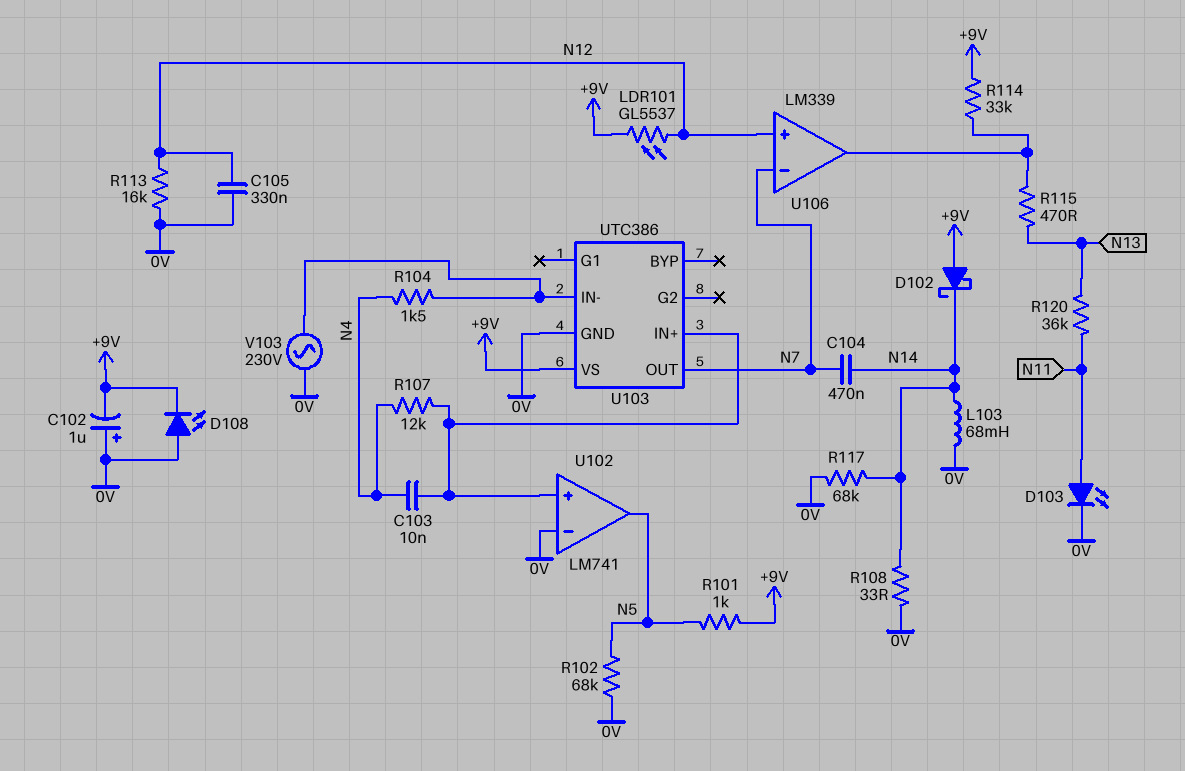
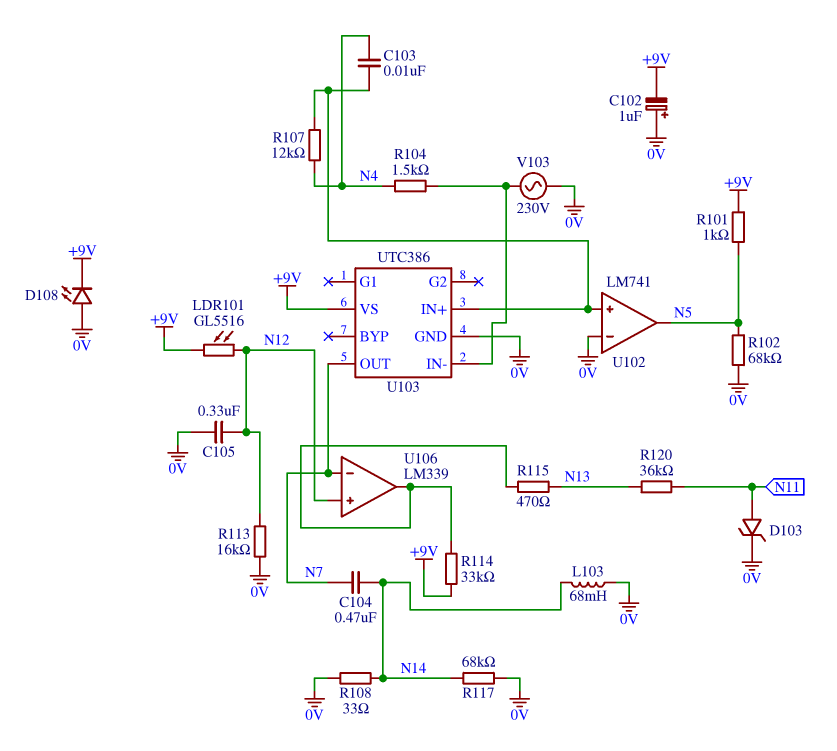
D102: schottky (A +9V, K N14) -> none
D103: LED (A N11, K 0V) -> zener (A N11, K 0V)
LDR101: GL5537 (+9V, N12) -> GL5516 (+9V, N12)

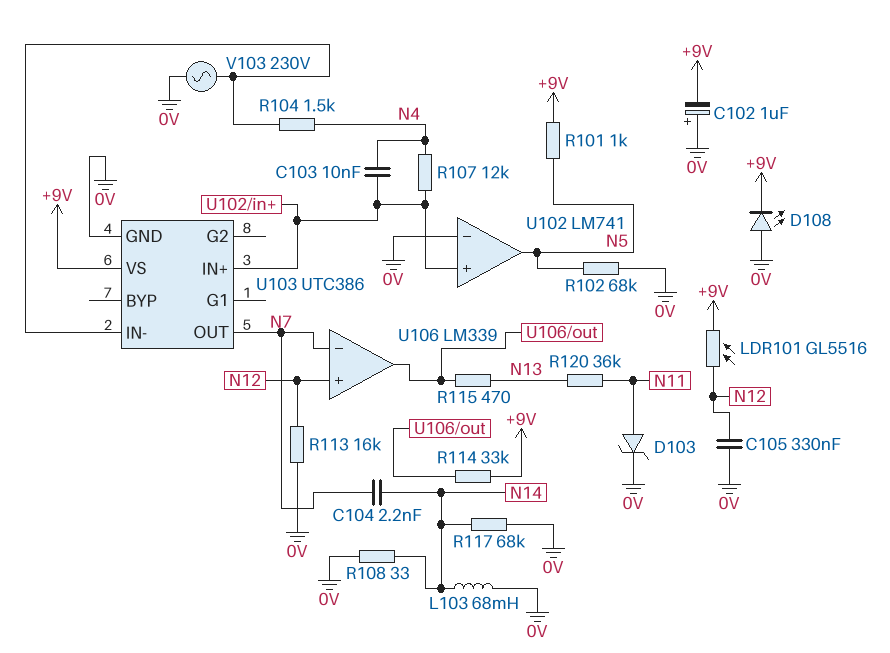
C104: 470nF (N7, N14) -> 2.2nF (N7, N14)

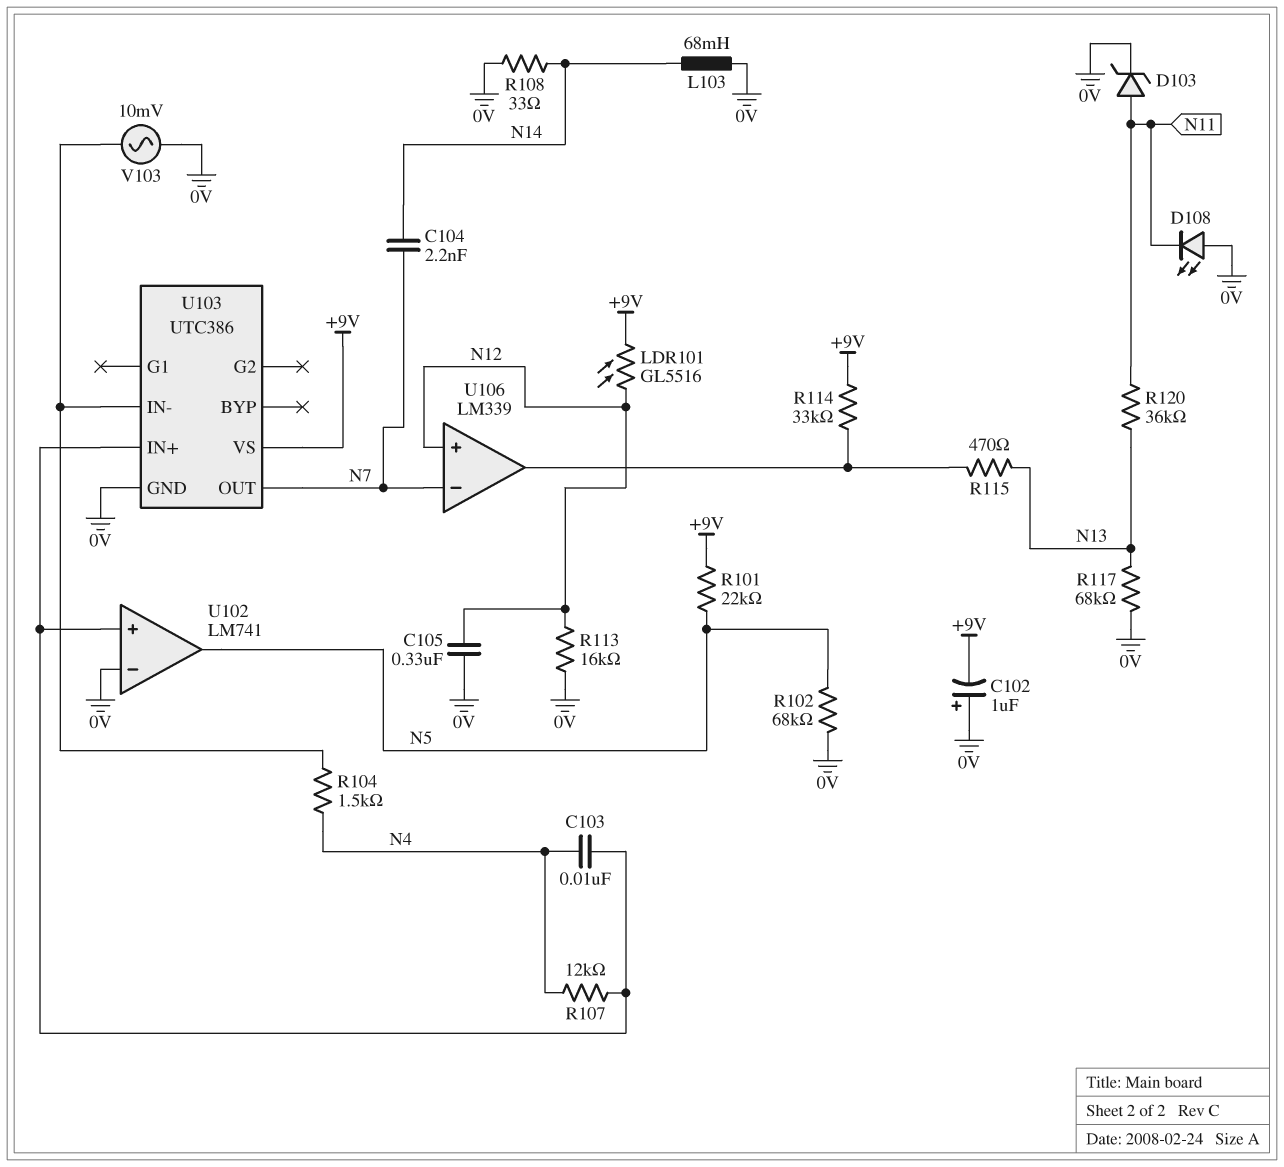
D108: LED (A 0V, K +9V) -> LED (A 0V, K N11)
R101: 1k (+9V, N5) -> 22k (+9V, N5)
R117: 68k (0V, N14) -> 68k (0V, N13)
V103: AC 230V (0V, U103/IN-) -> AC 10mV (0V, U103/IN-)

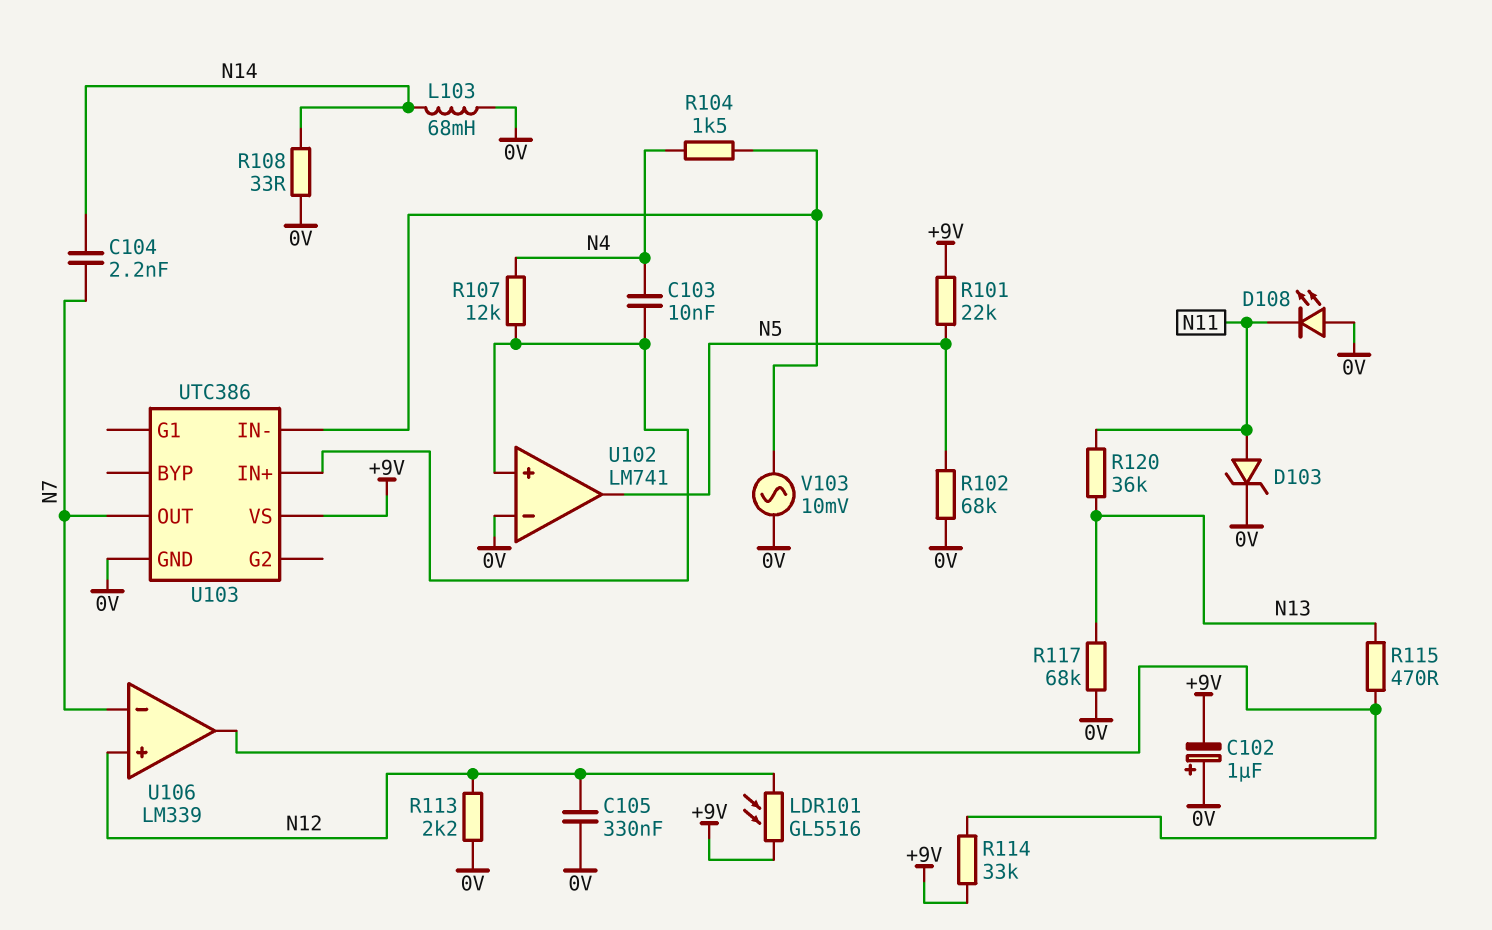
R113: 16k (0V, N12) -> 2.2k (0V, N12)

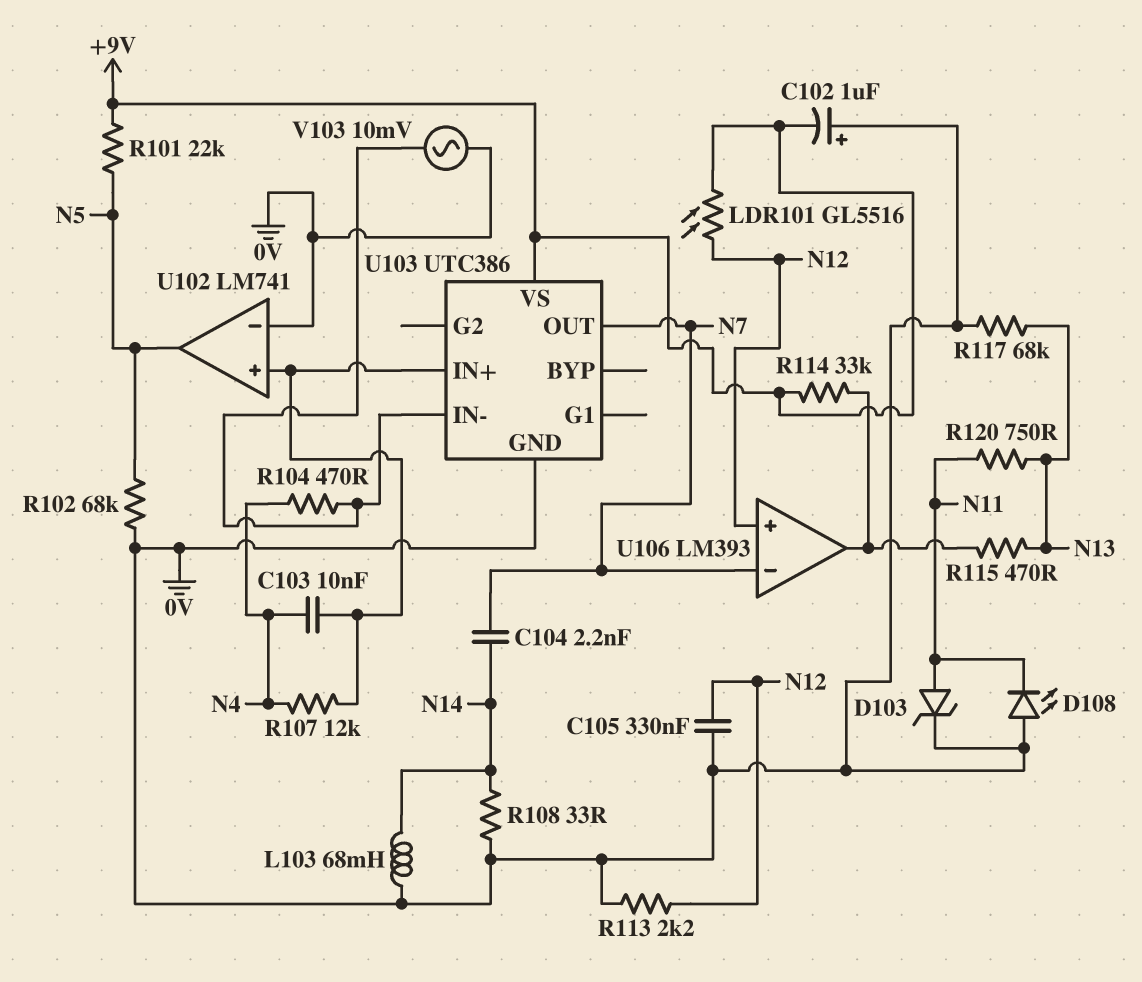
R104: 1.5k (N4, U103/IN-) -> 470 (N4, U103/IN-)
R120: 36k (N11, N13) -> 750 (N11, N13)
U106: LM339 -> LM393

